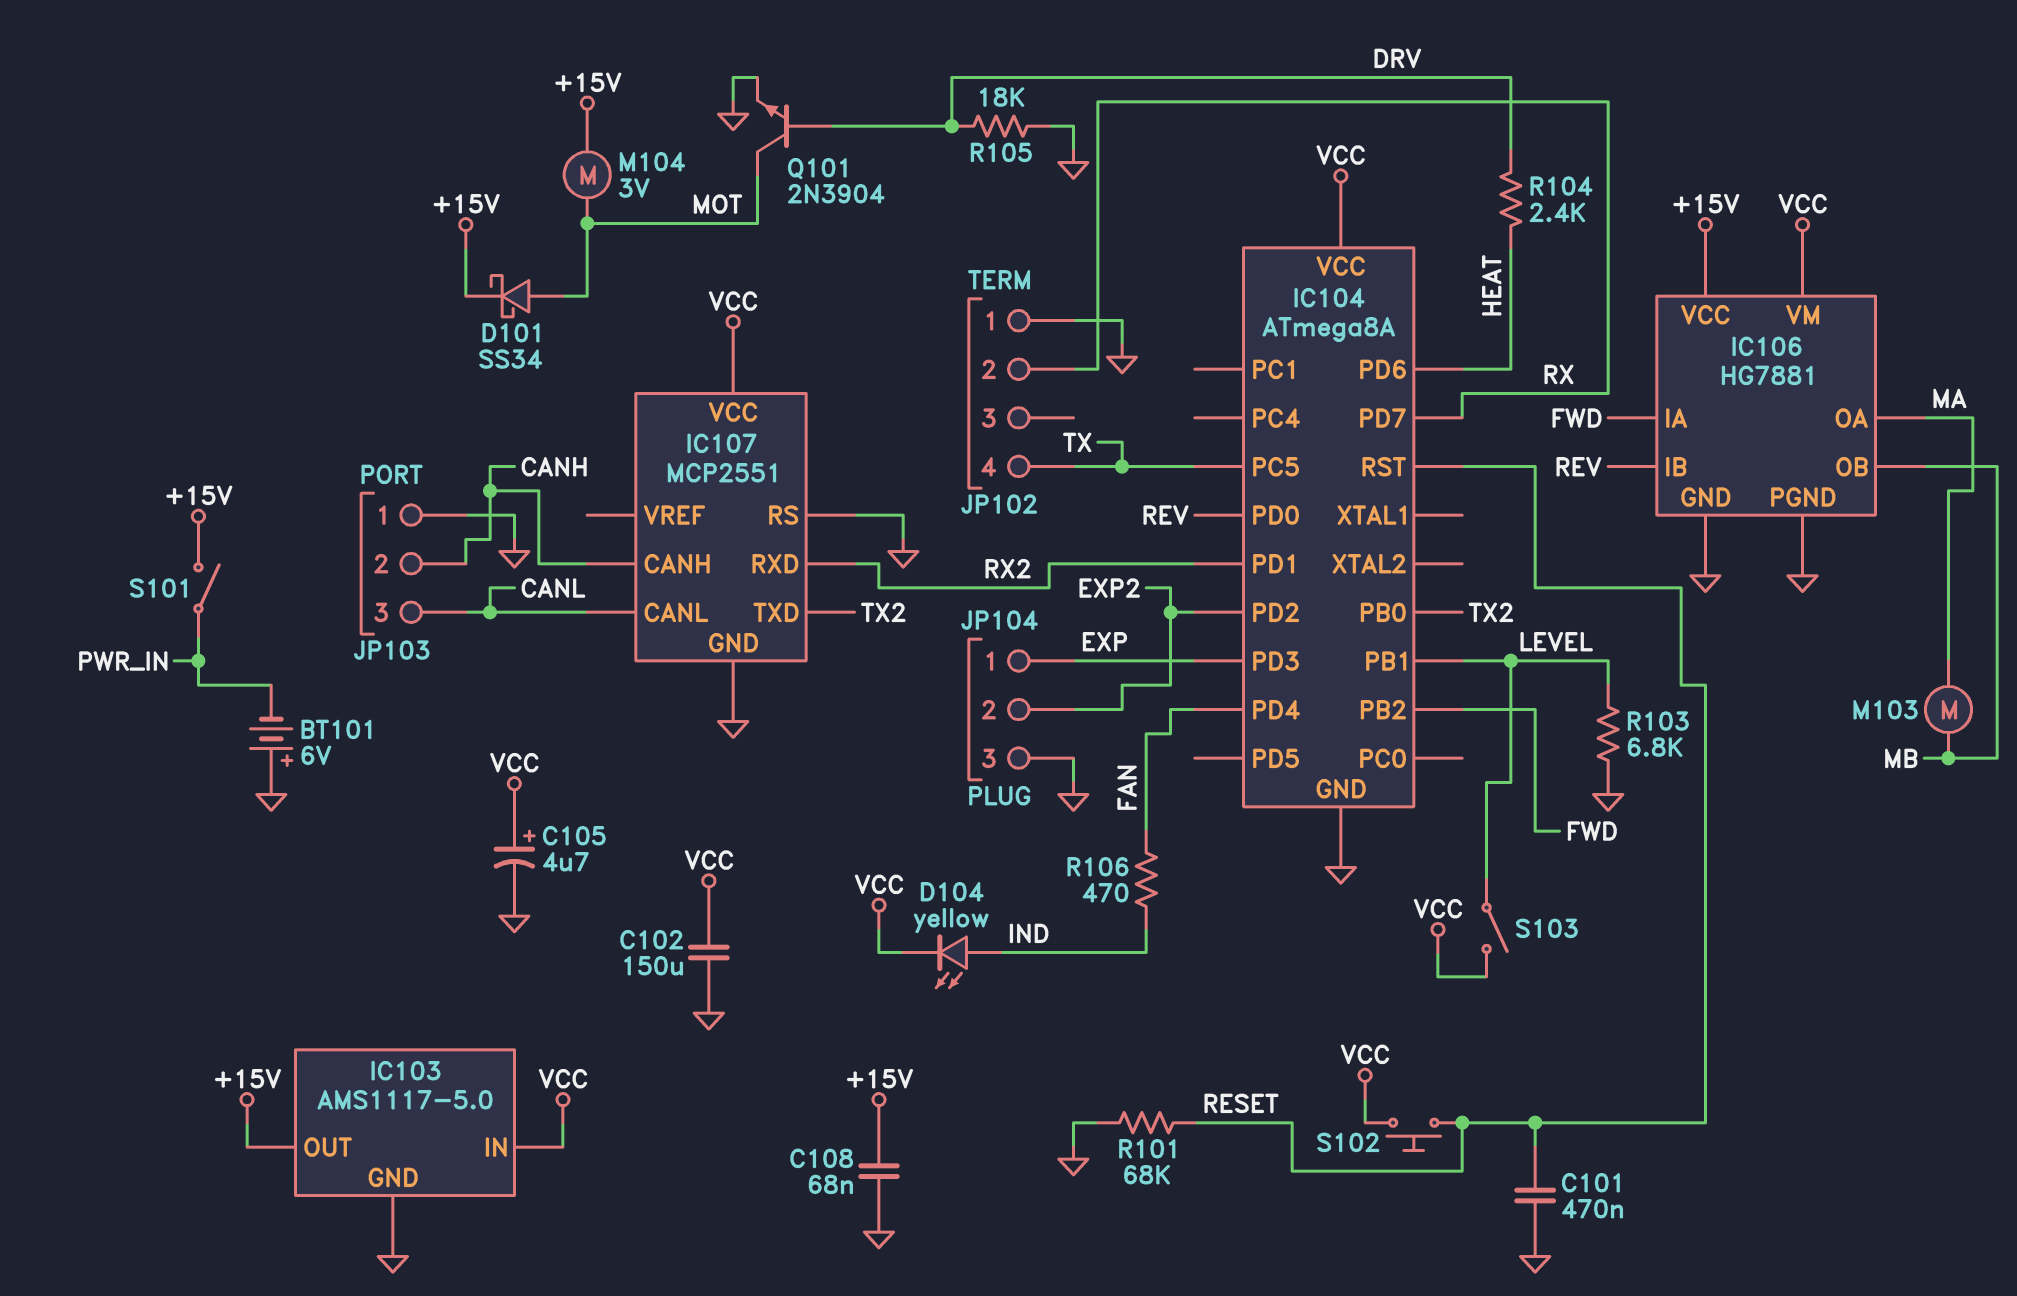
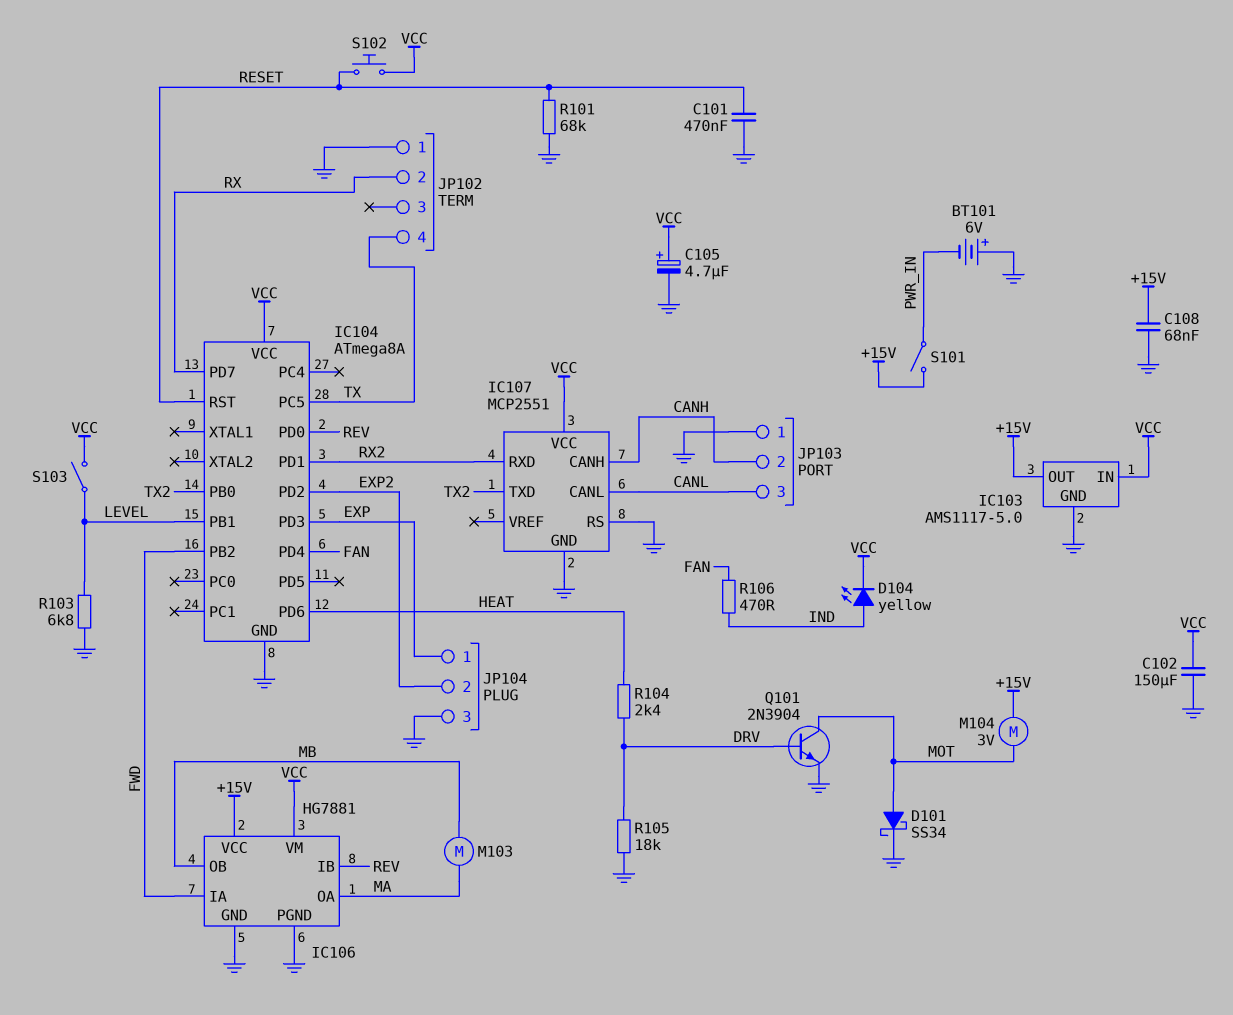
D101: schottky SS34 (A MOT, K +15V) -> schottky SS34 (A MOT, K GND)

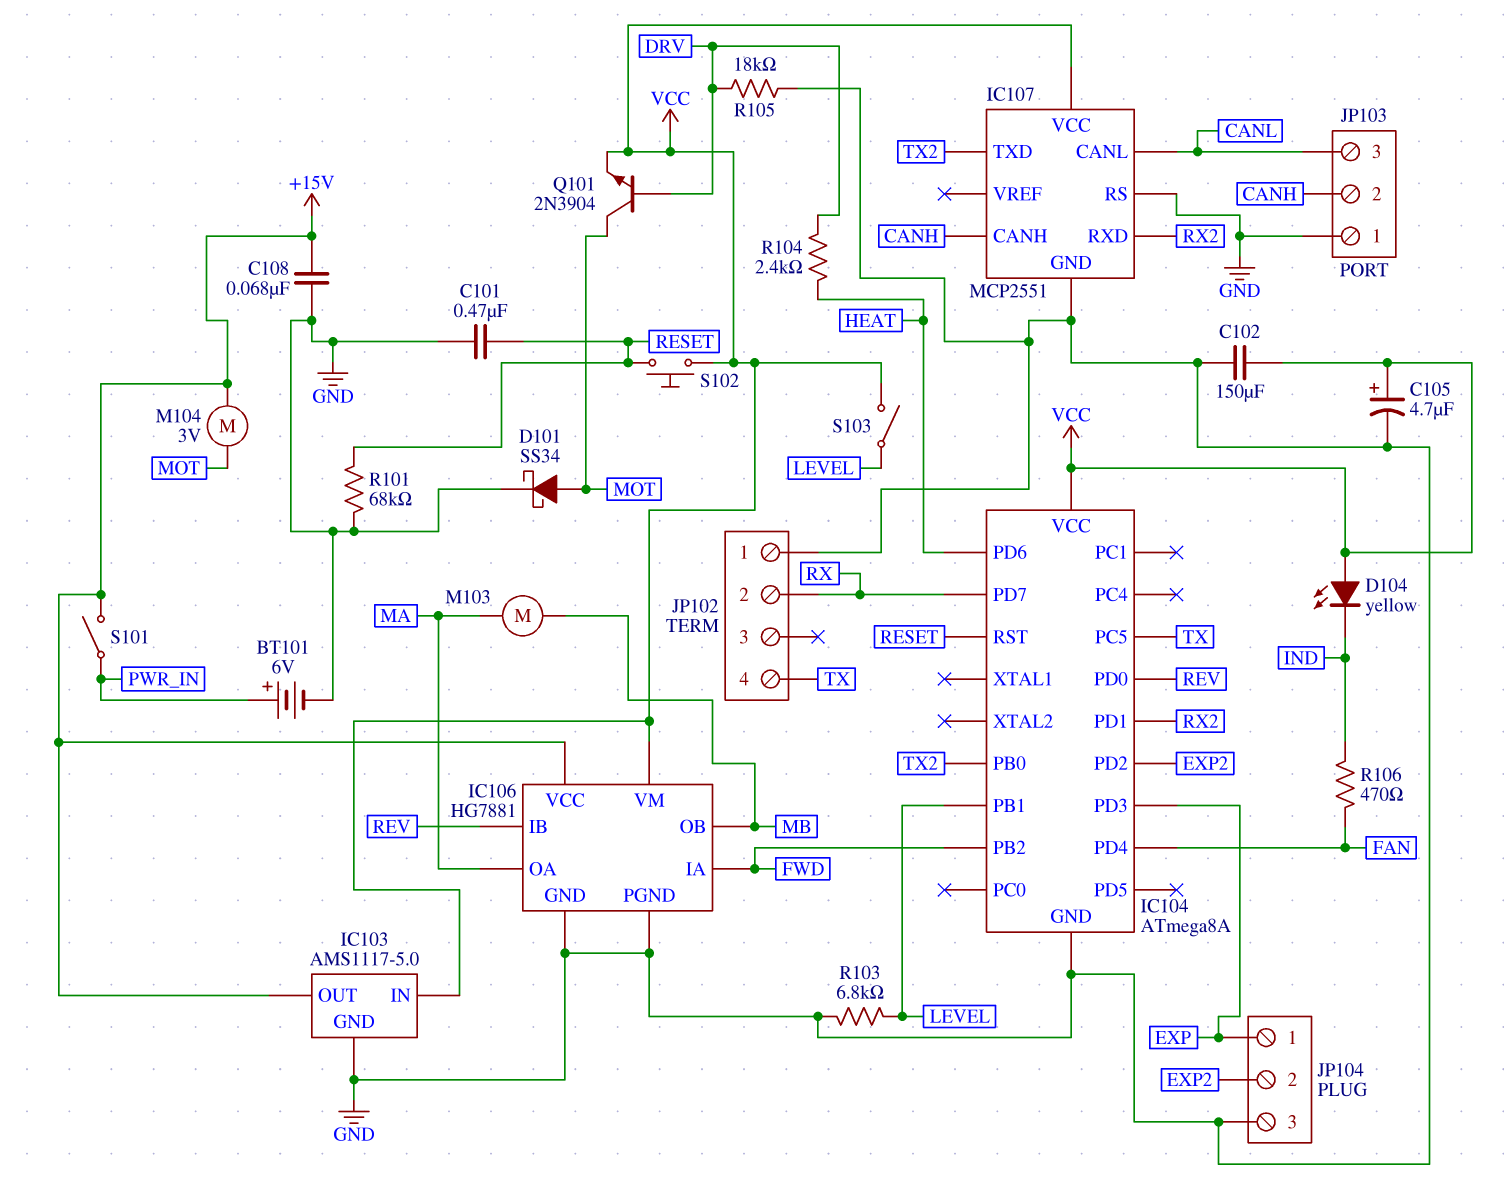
BT101: 6V (plus GND, minus PWR_IN) -> 6V (plus PWR_IN, minus GND)
D104: LED yellow (A IND, K VCC) -> LED yellow (A VCC, K IND)
Q101: NPN 2N3904 (B DRV, C MOT, E GND) -> NPN 2N3904 (B DRV, C MOT, E VCC)

